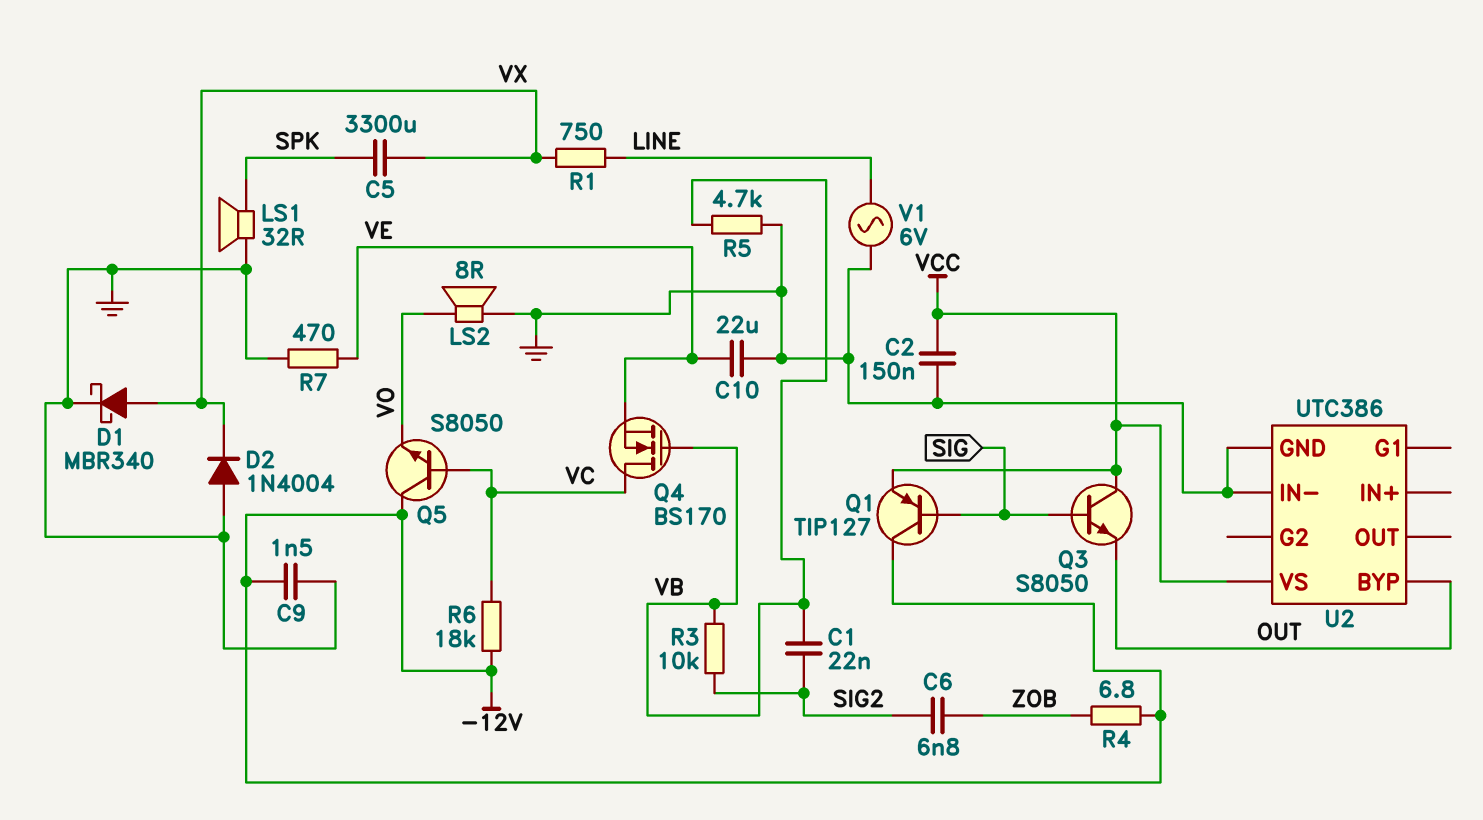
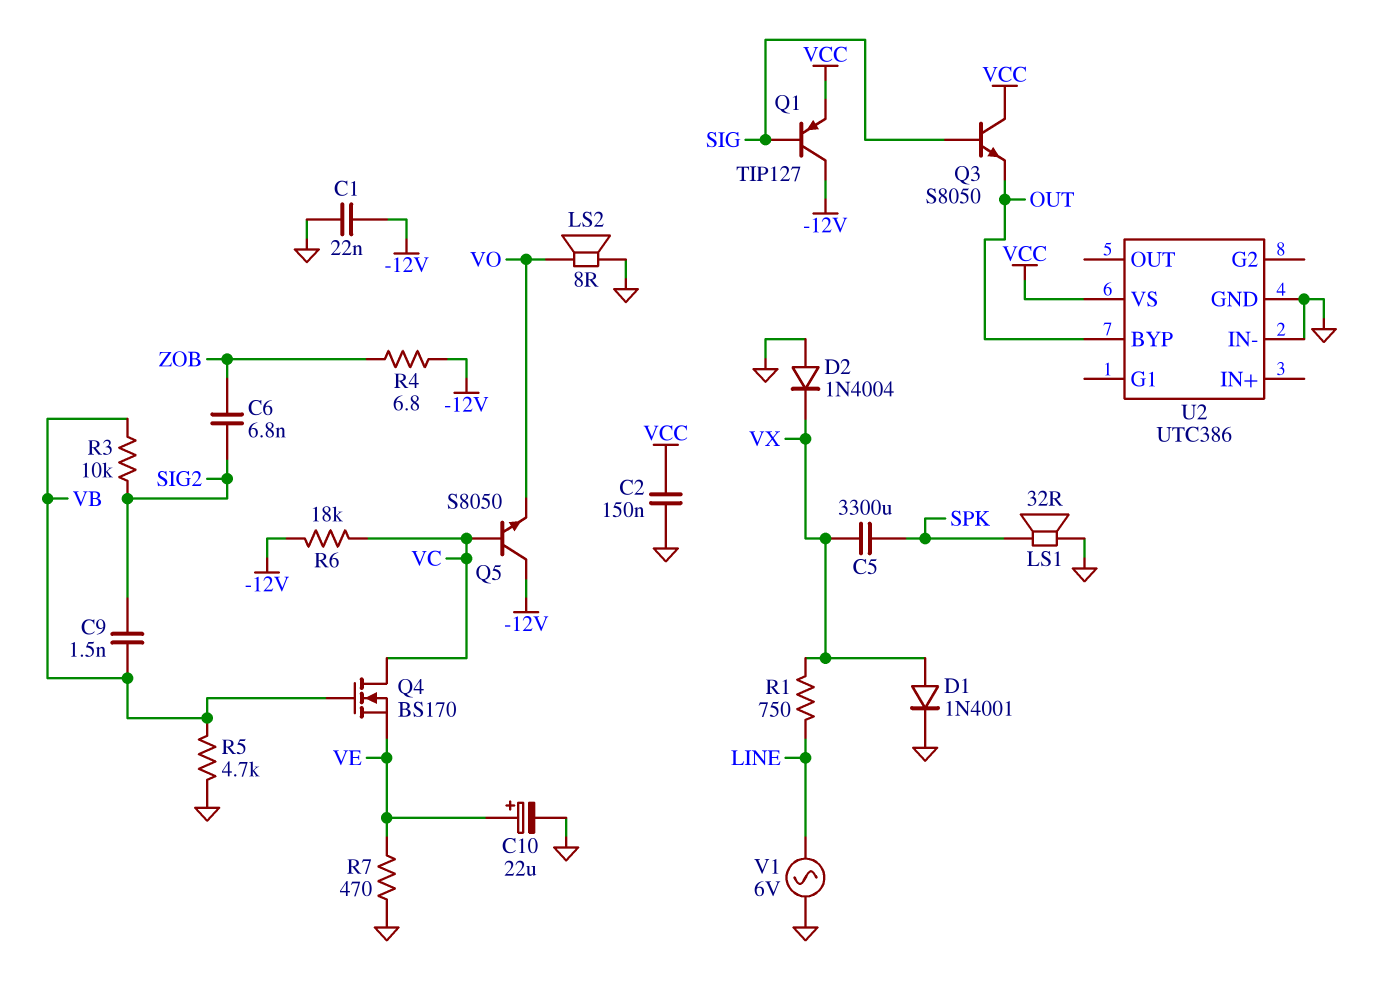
C1: 22nF (SIG2, VB) -> 22nF (-12V, GND)
C9: 1.5nF (-12V, GND) -> 1.5nF (SIG2, VB)
C10: 22uF (GND, VE) -> 22uF (plus VE, minus GND)
D1: schottky MBR340 (A VX, K GND) -> diode 1N4001 (A VX, K GND)

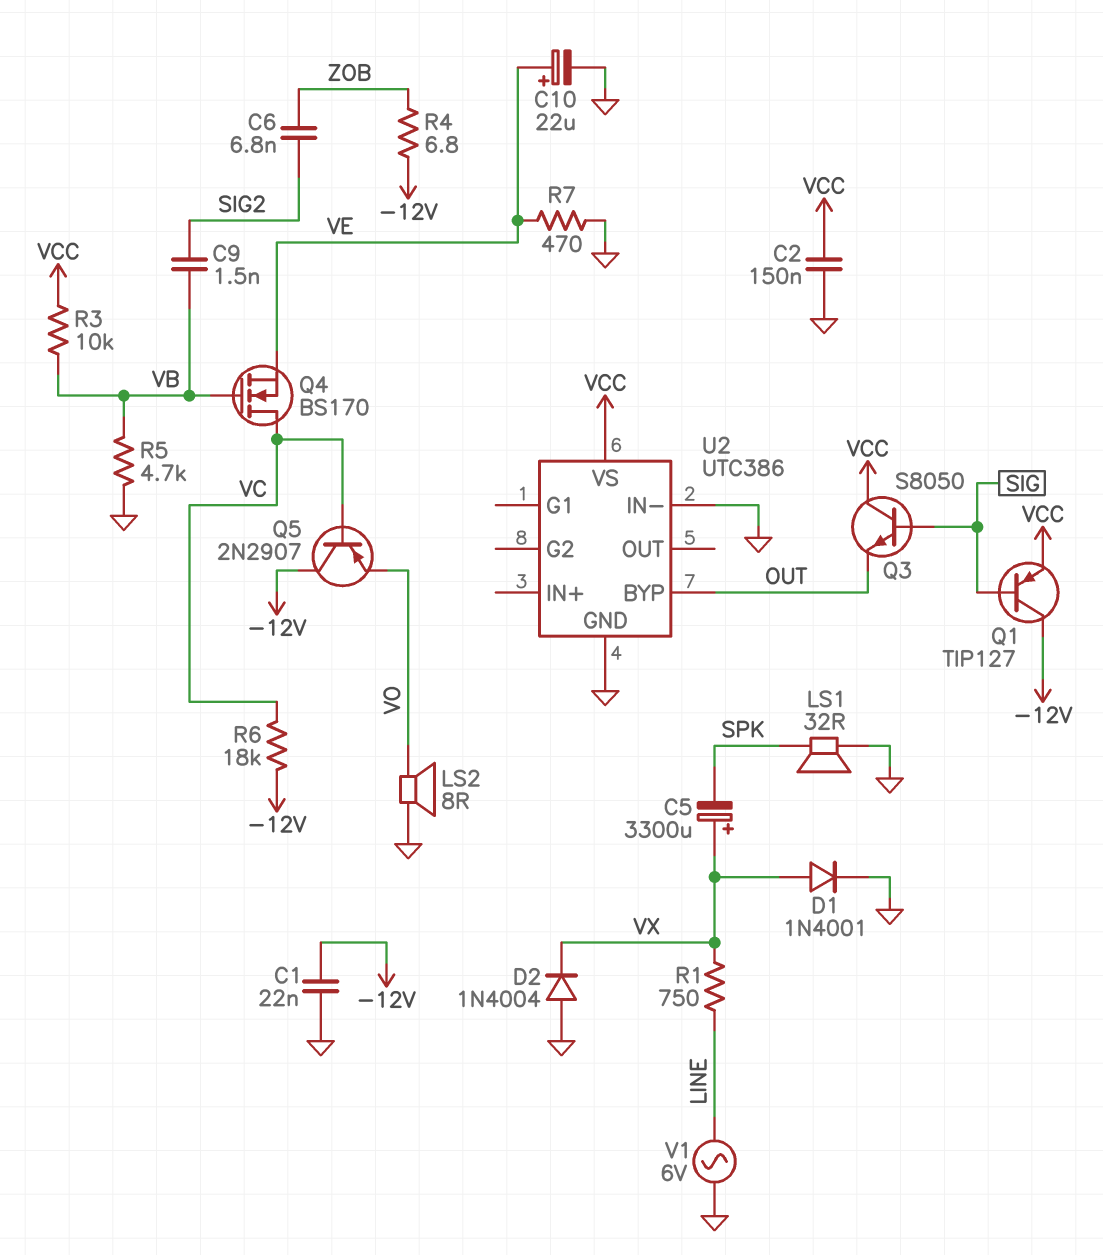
C5: 3300uF (SPK, VX) -> 3300uF (plus VX, minus SPK)
Q5: NPN S8050 (B VC, C -12V, E VO) -> PNP 2N2907 (B VC, C -12V, E VO)
R3: 10k (SIG2, VB) -> 10k (VB, VCC)

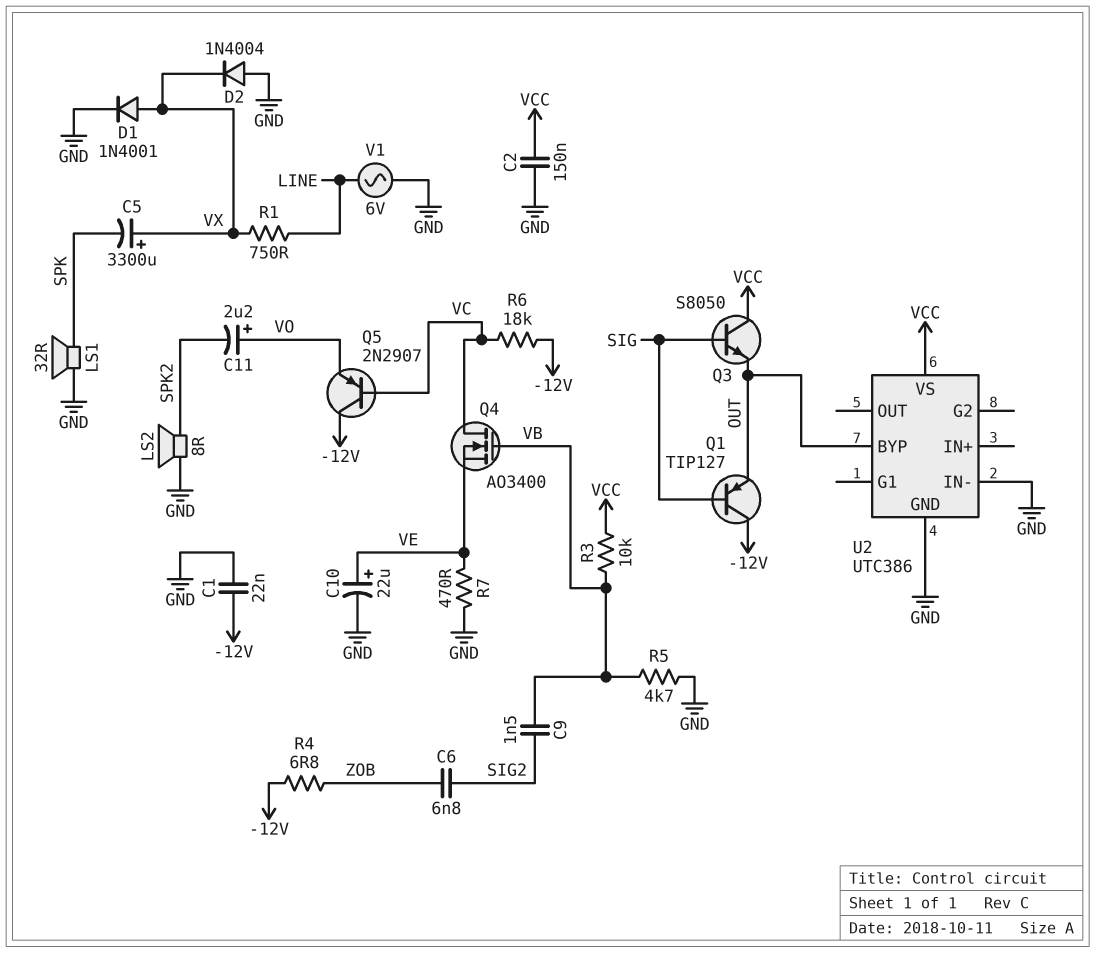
C11: none -> 2.2uF (plus VO, minus SPK2)
LS2: speaker 8R (GND, VO) -> speaker 8R (GND, SPK2)
Q1: PNP TIP127 (B SIG, C -12V, E VCC) -> PNP TIP127 (B SIG, C -12V, E OUT)
Q4: NMOS BS170 (G VB, D VC, S VE) -> NMOS AO3400 (G VB, D VC, S VE)

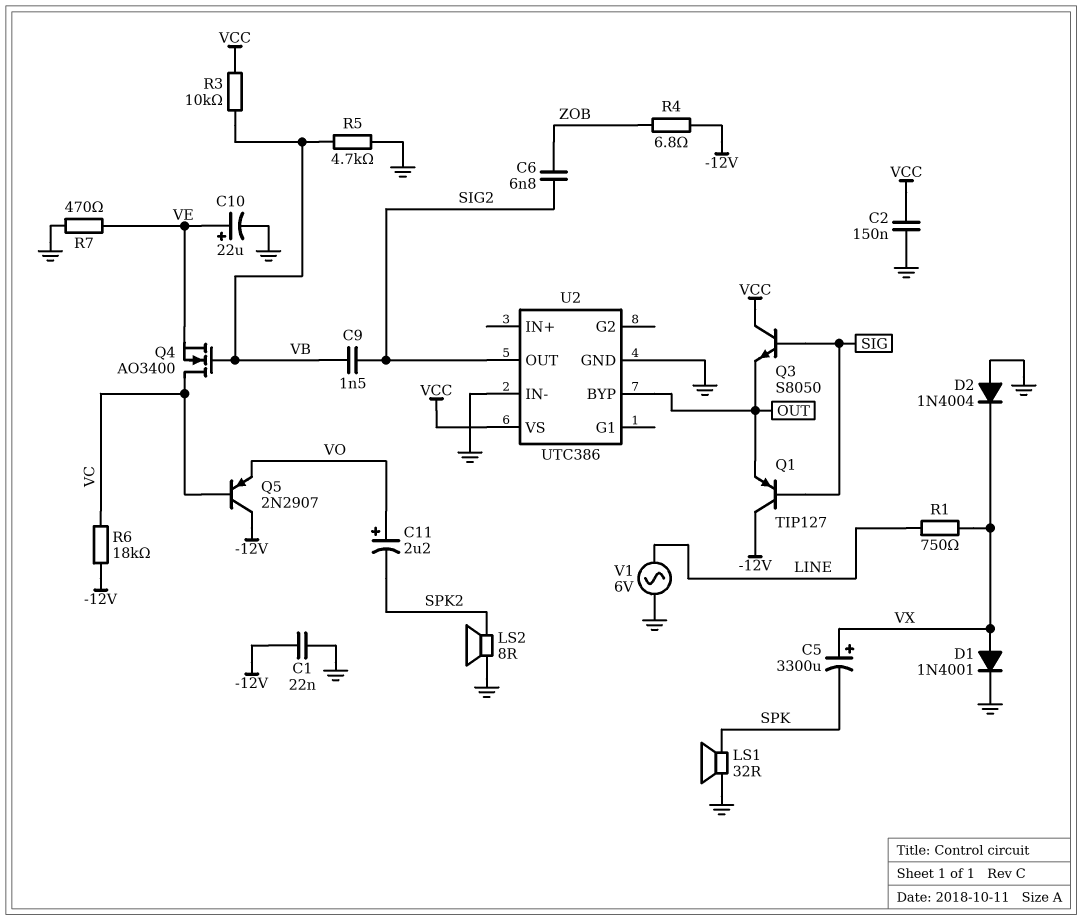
U2 pin OUT: none -> SIG2

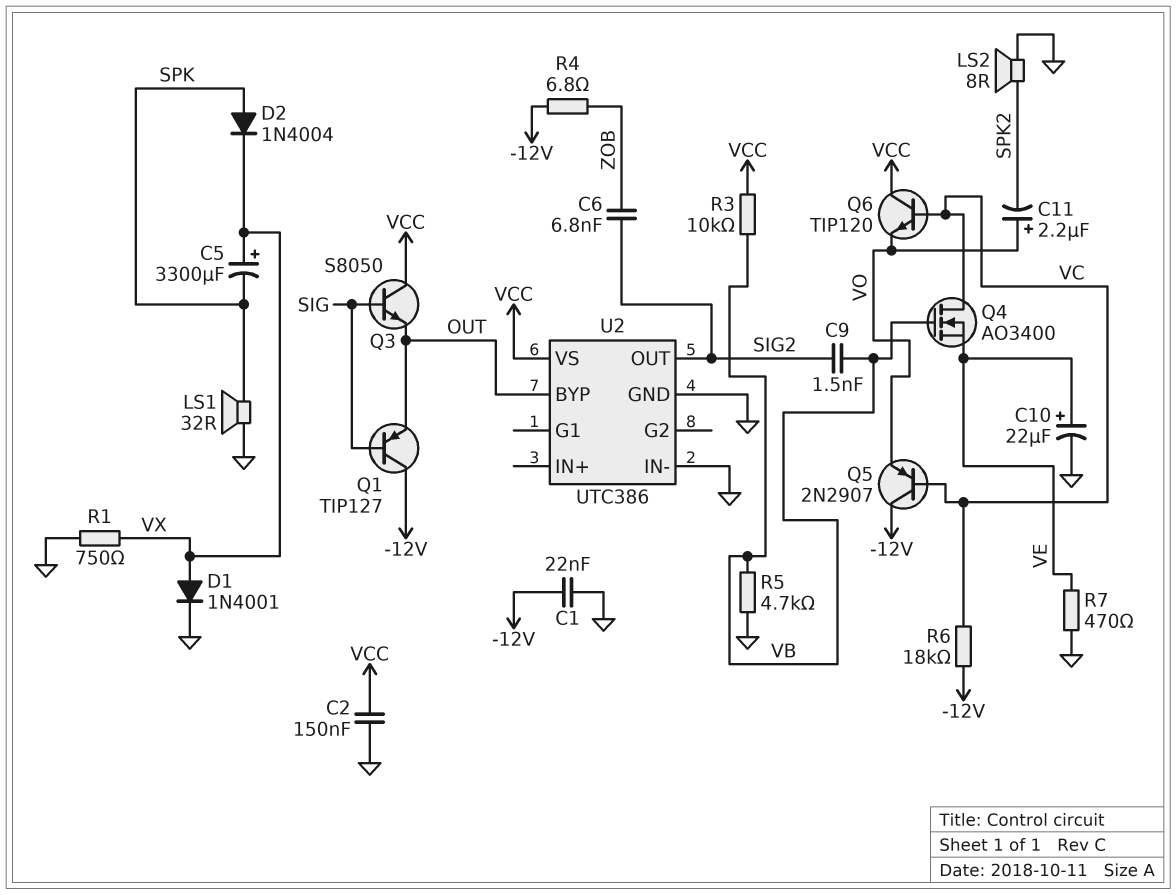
D2: diode 1N4004 (A GND, K VX) -> diode 1N4004 (A SPK, K VX)
Q6: none -> NPN TIP120 (B VC, C VCC, E VO)
R1: 750 (LINE, VX) -> 750 (GND, VX)
V1: AC 6V (GND, LINE) -> none

